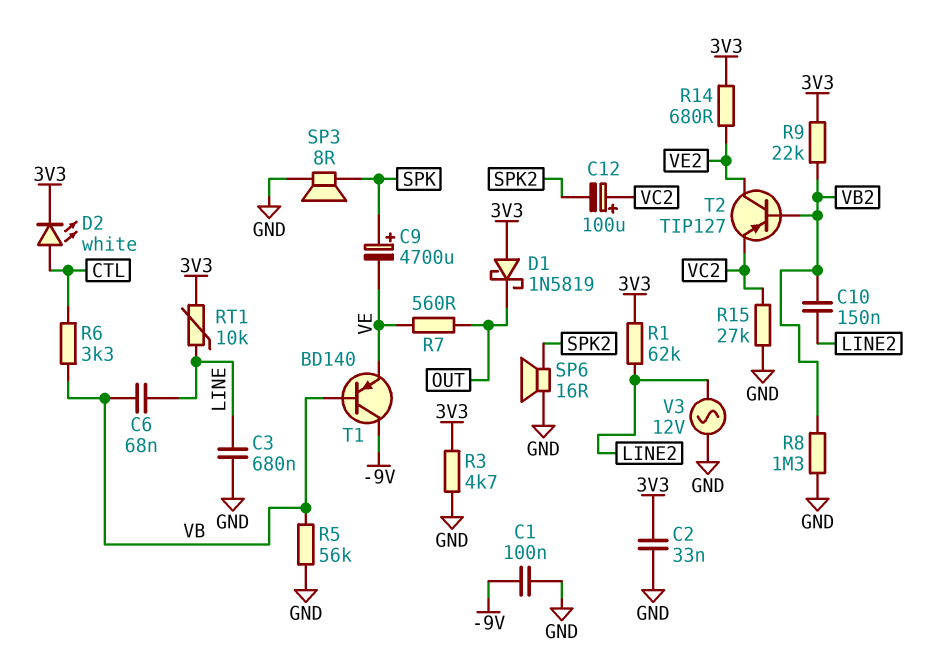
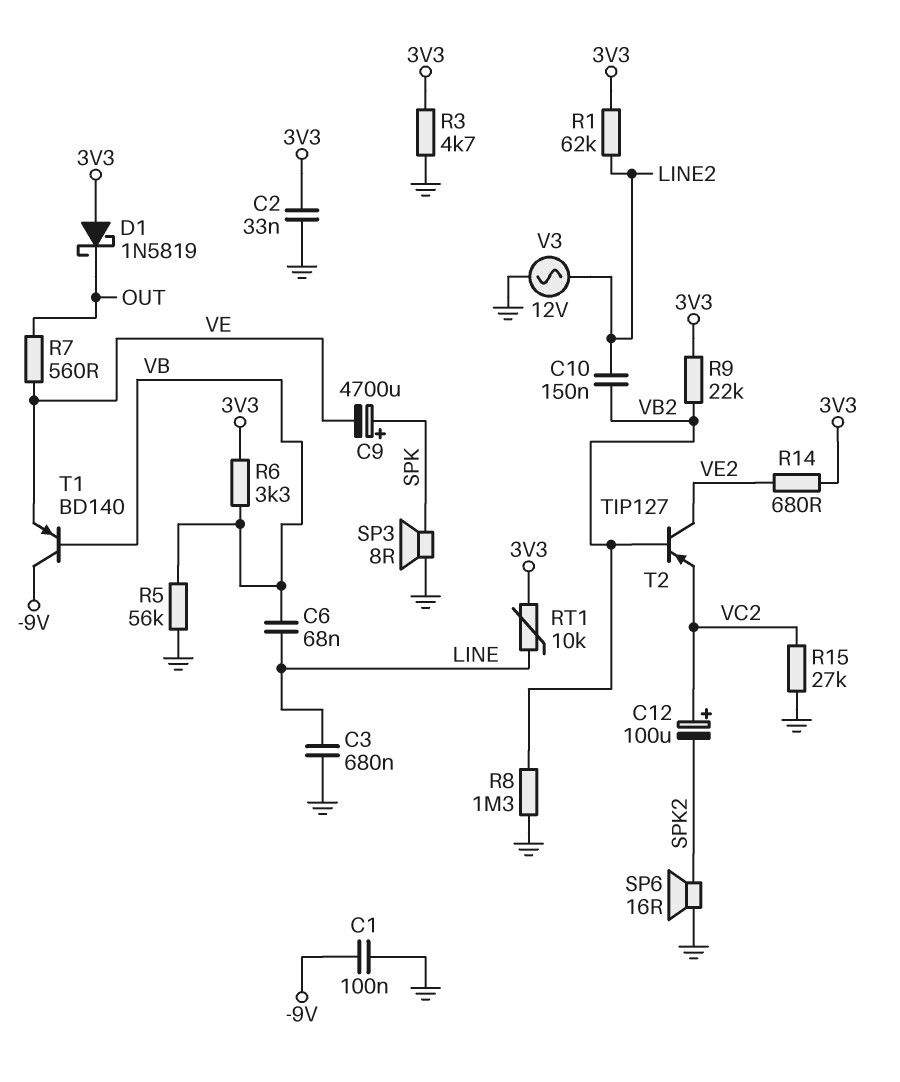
D2: LED white (A CTL, K 3V3) -> none
R6: 3.3k (CTL, VB) -> 3.3k (3V3, VB)

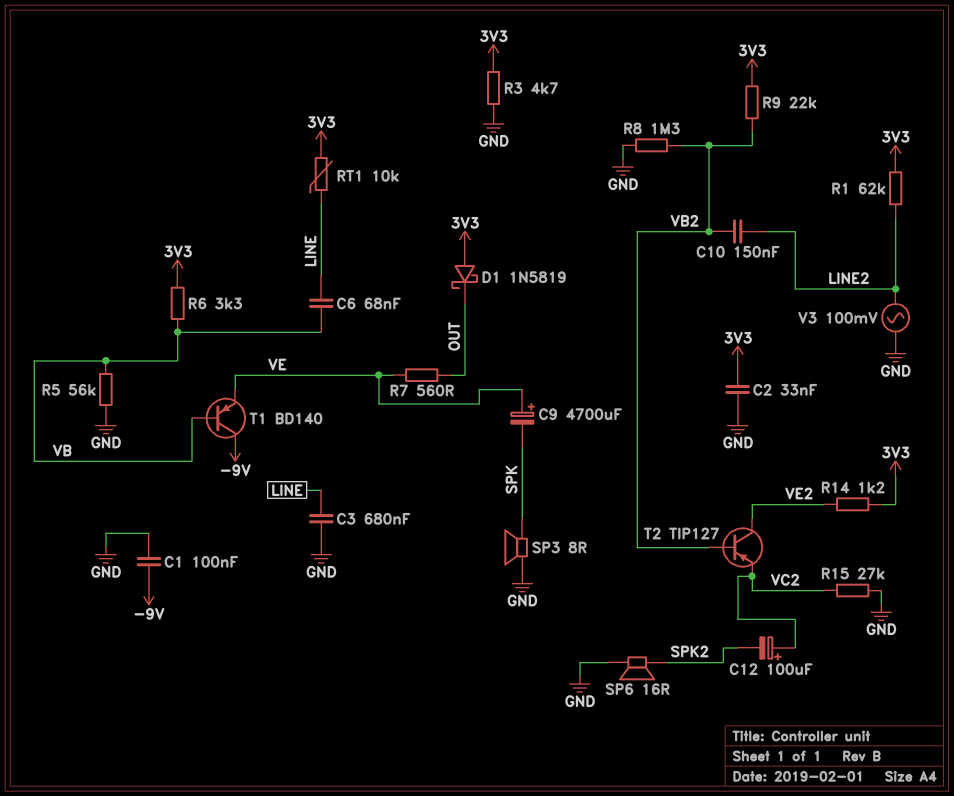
C9: 4700uF (plus SPK, minus VE) -> 4700uF (plus VE, minus SPK)
R14: 680 (3V3, VE2) -> 1.2k (3V3, VE2)
V3: AC 12V (GND, LINE2) -> AC 100mV (GND, LINE2)

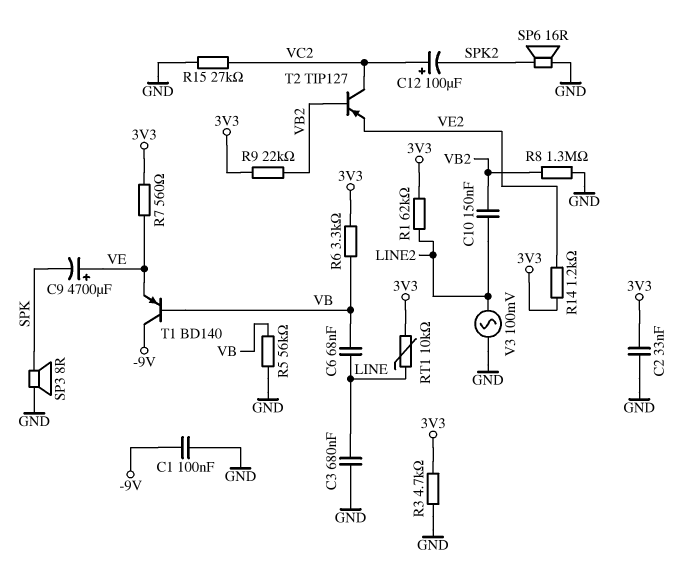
D1: schottky 1N5819 (A 3V3, K OUT) -> none
R7: 560 (OUT, VE) -> 560 (3V3, VE)
T2: PNP TIP127 (B VB2, C VE2, E VC2) -> PNP TIP127 (B VB2, C VC2, E VE2)

